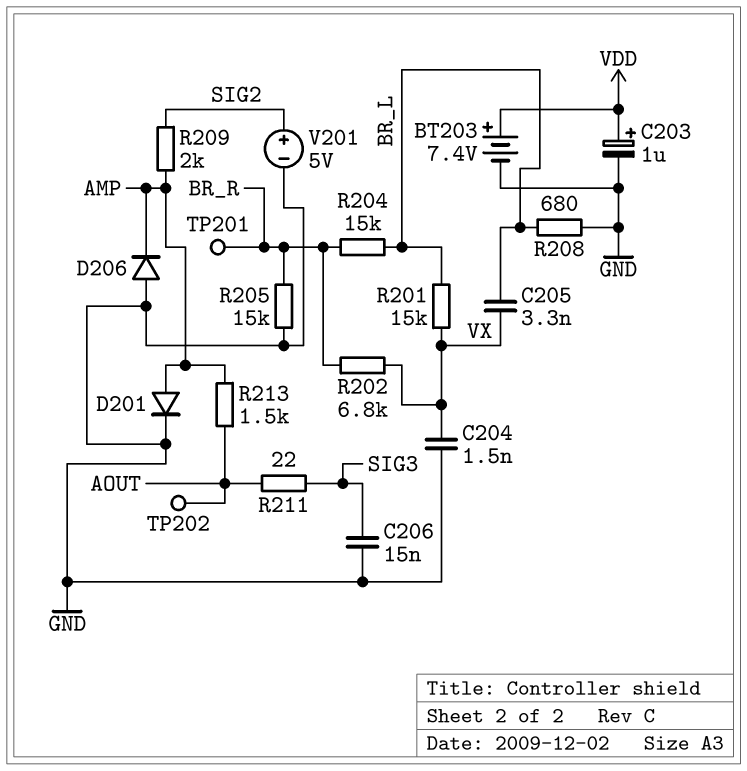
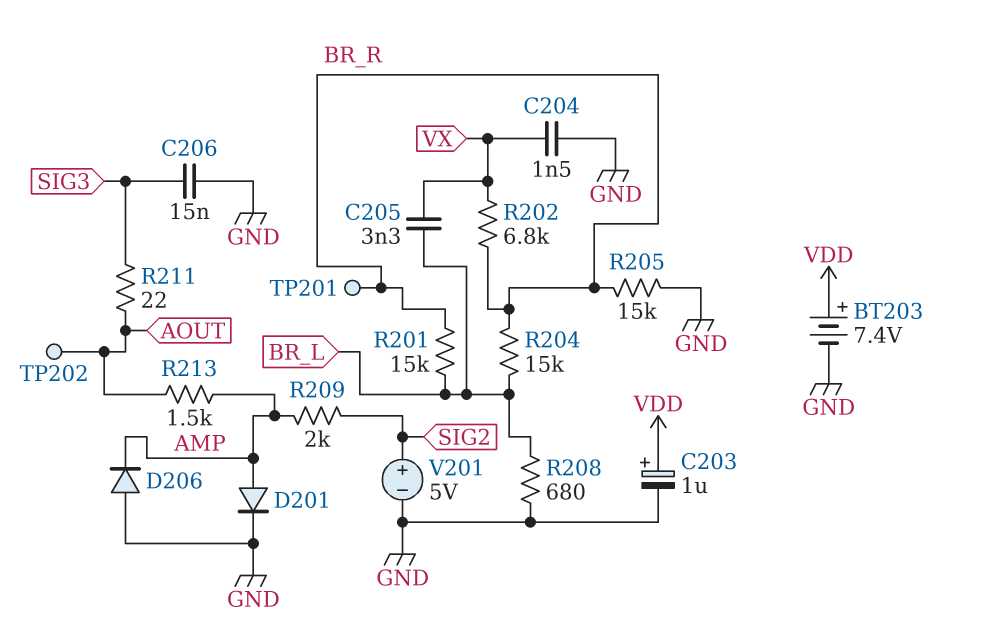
R201: 15k (BR_L, VX) -> 15k (BR_L, BR_R)

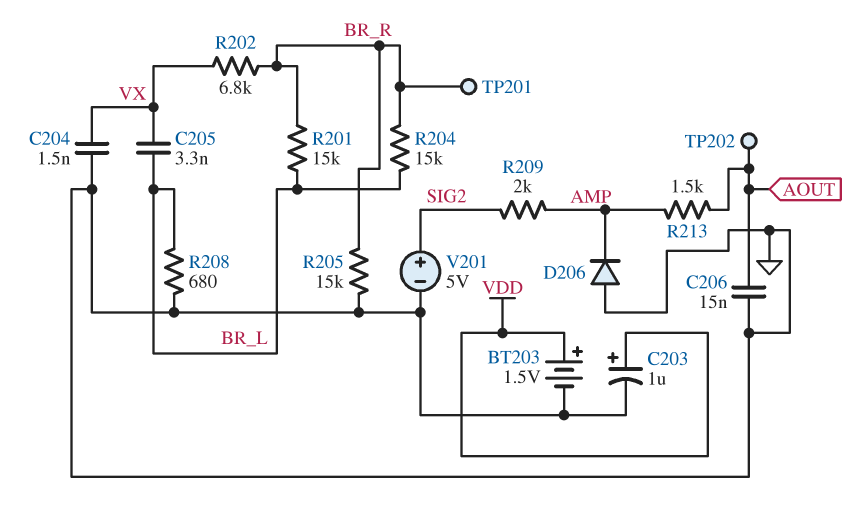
BT203: 7.4V (plus VDD, minus GND) -> 1.5V (plus VDD, minus GND)
C206: 15nF (GND, SIG3) -> 15nF (AOUT, GND)
D201: diode (A AMP, K GND) -> none
R211: 22 (AOUT, SIG3) -> none

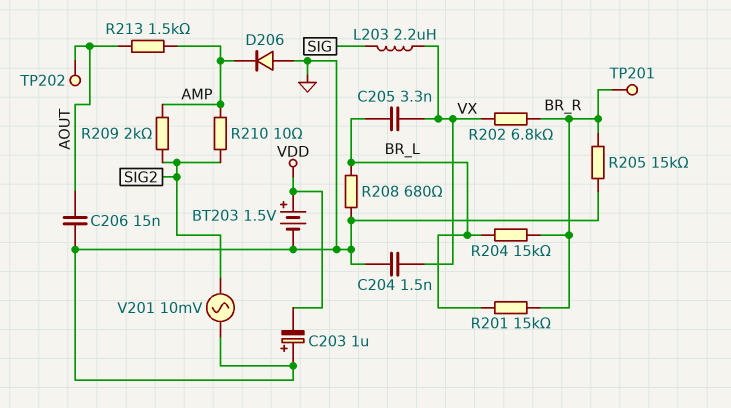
C203: 1uF (plus VDD, minus GND) -> 1uF (plus GND, minus VDD)
L203: none -> 2.2uH (SIG, VX)
R210: none -> 10 (AMP, SIG2)
V201: 5V (plus SIG2, minus GND) -> AC 10mV (GND, SIG2)

